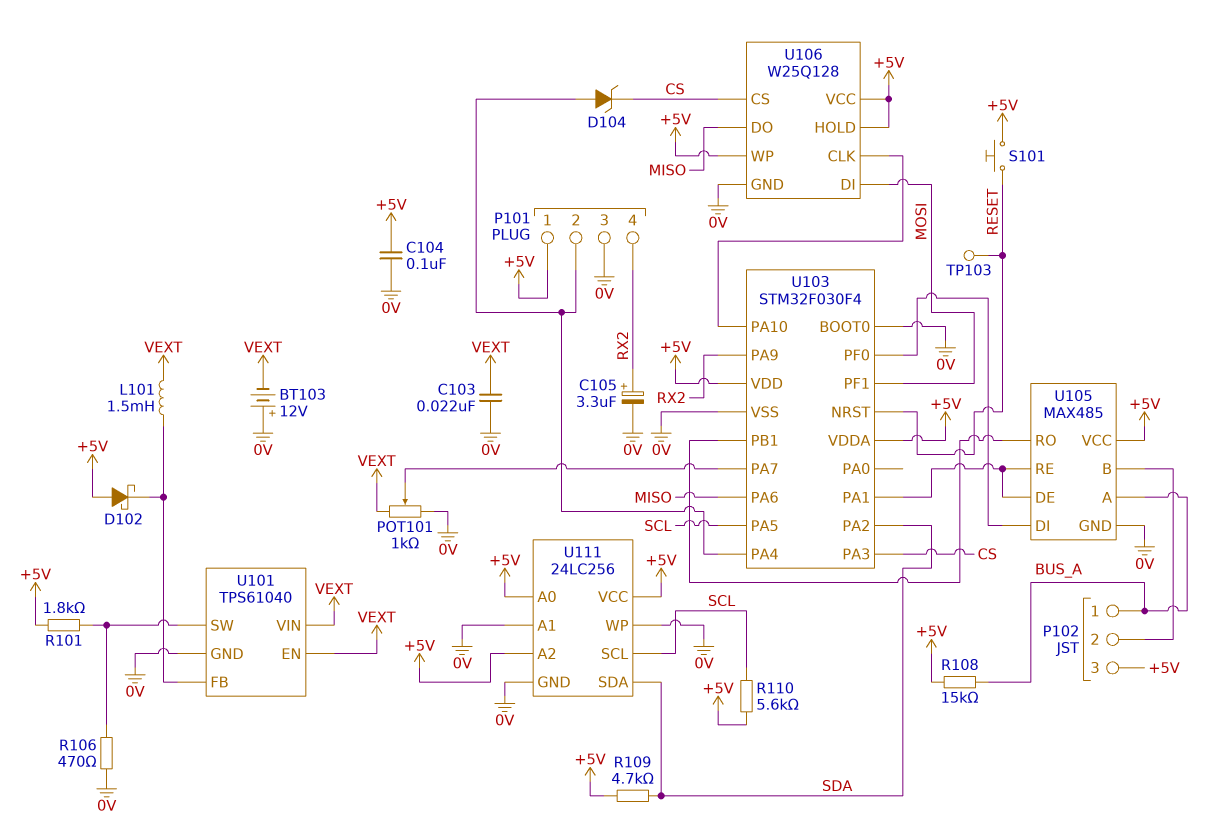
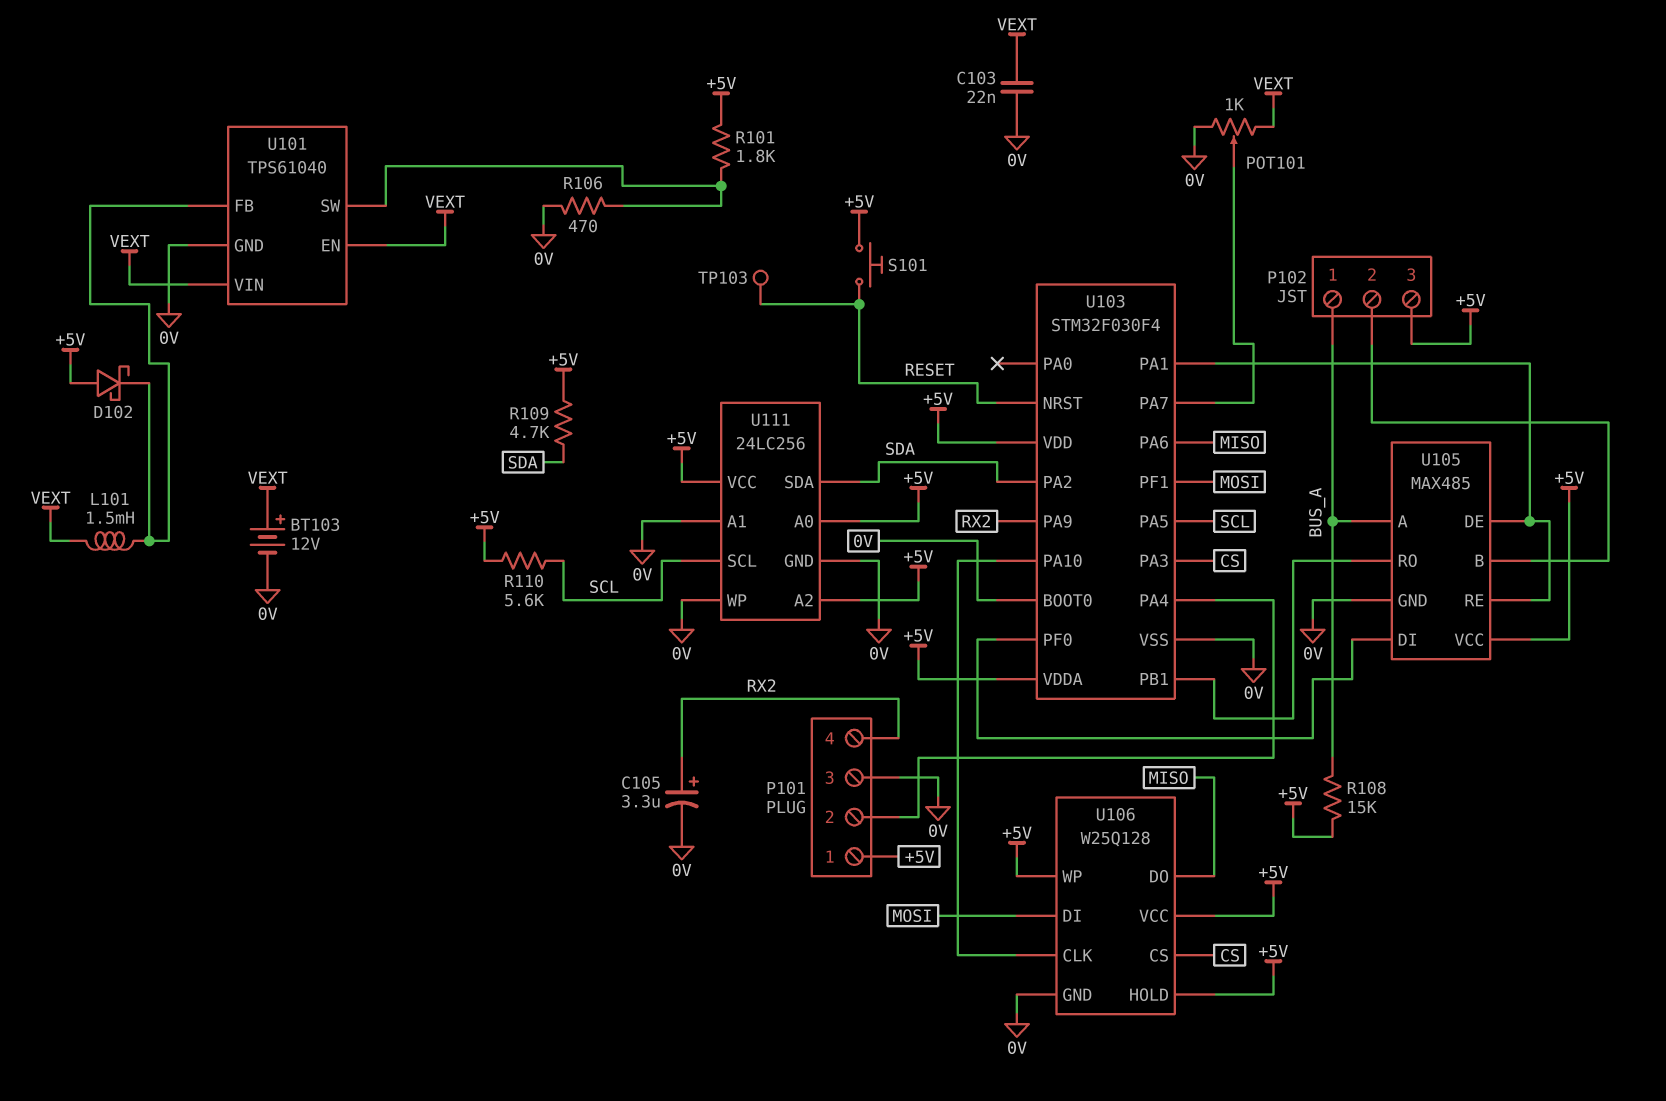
BT103: 12V (plus 0V, minus VEXT) -> 12V (plus VEXT, minus 0V)
C104: 100nF (+5V, 0V) -> none
D104: zener (A P101/2, K CS) -> none

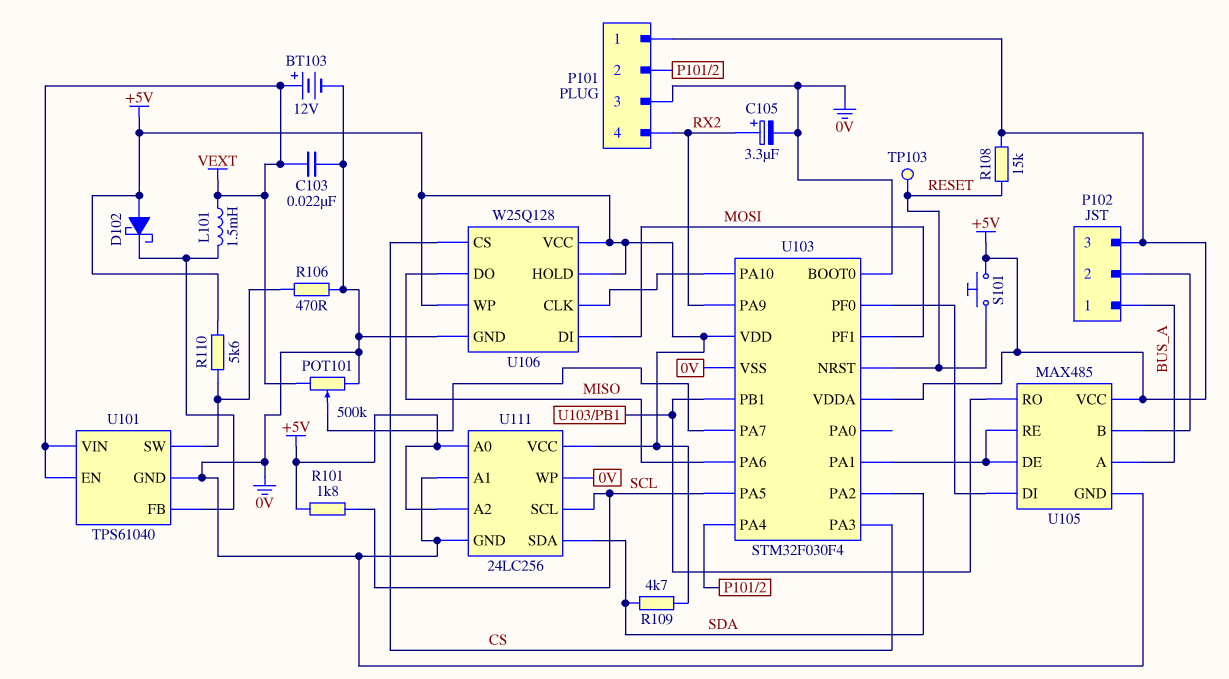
POT101: 1k (0V, VEXT, wiper U103/PA7) -> 500k (0V, VEXT, wiper U103/PA7)
R101: 1.8k (+5V, U101/SW) -> 1.8k (+5V, SCL)
R108: 15k (+5V, BUS_A) -> 15k (+5V, RESET)
R110: 5.6k (+5V, SCL) -> 5.6k (+5V, U101/SW)

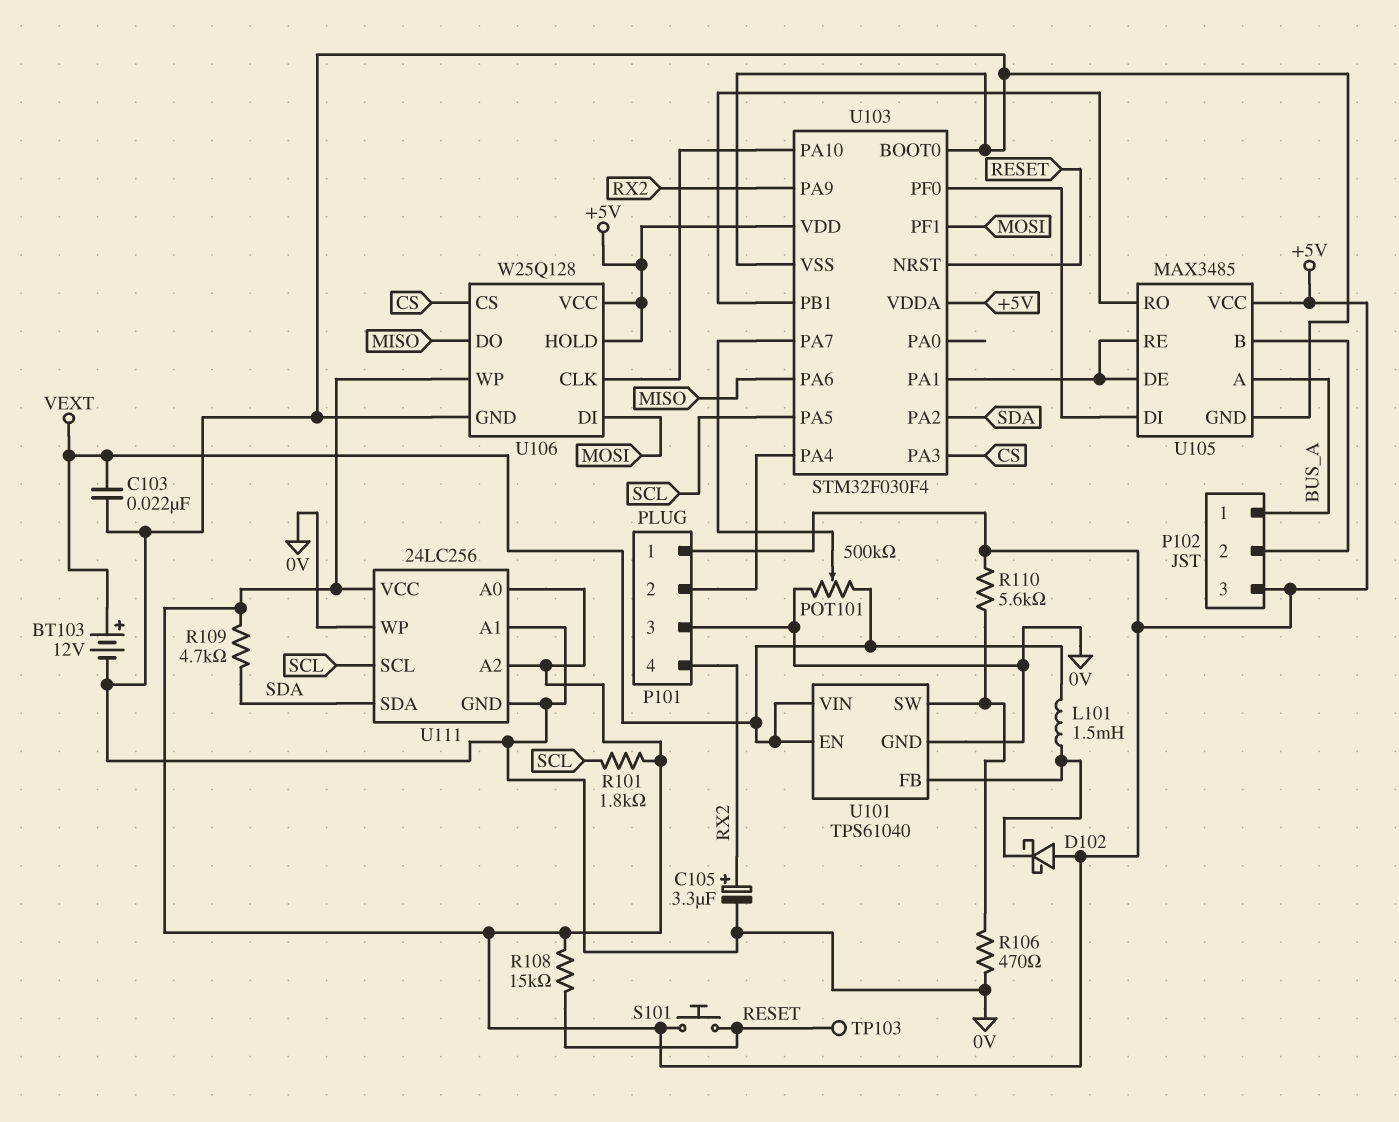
U105: MAX485 -> MAX3485

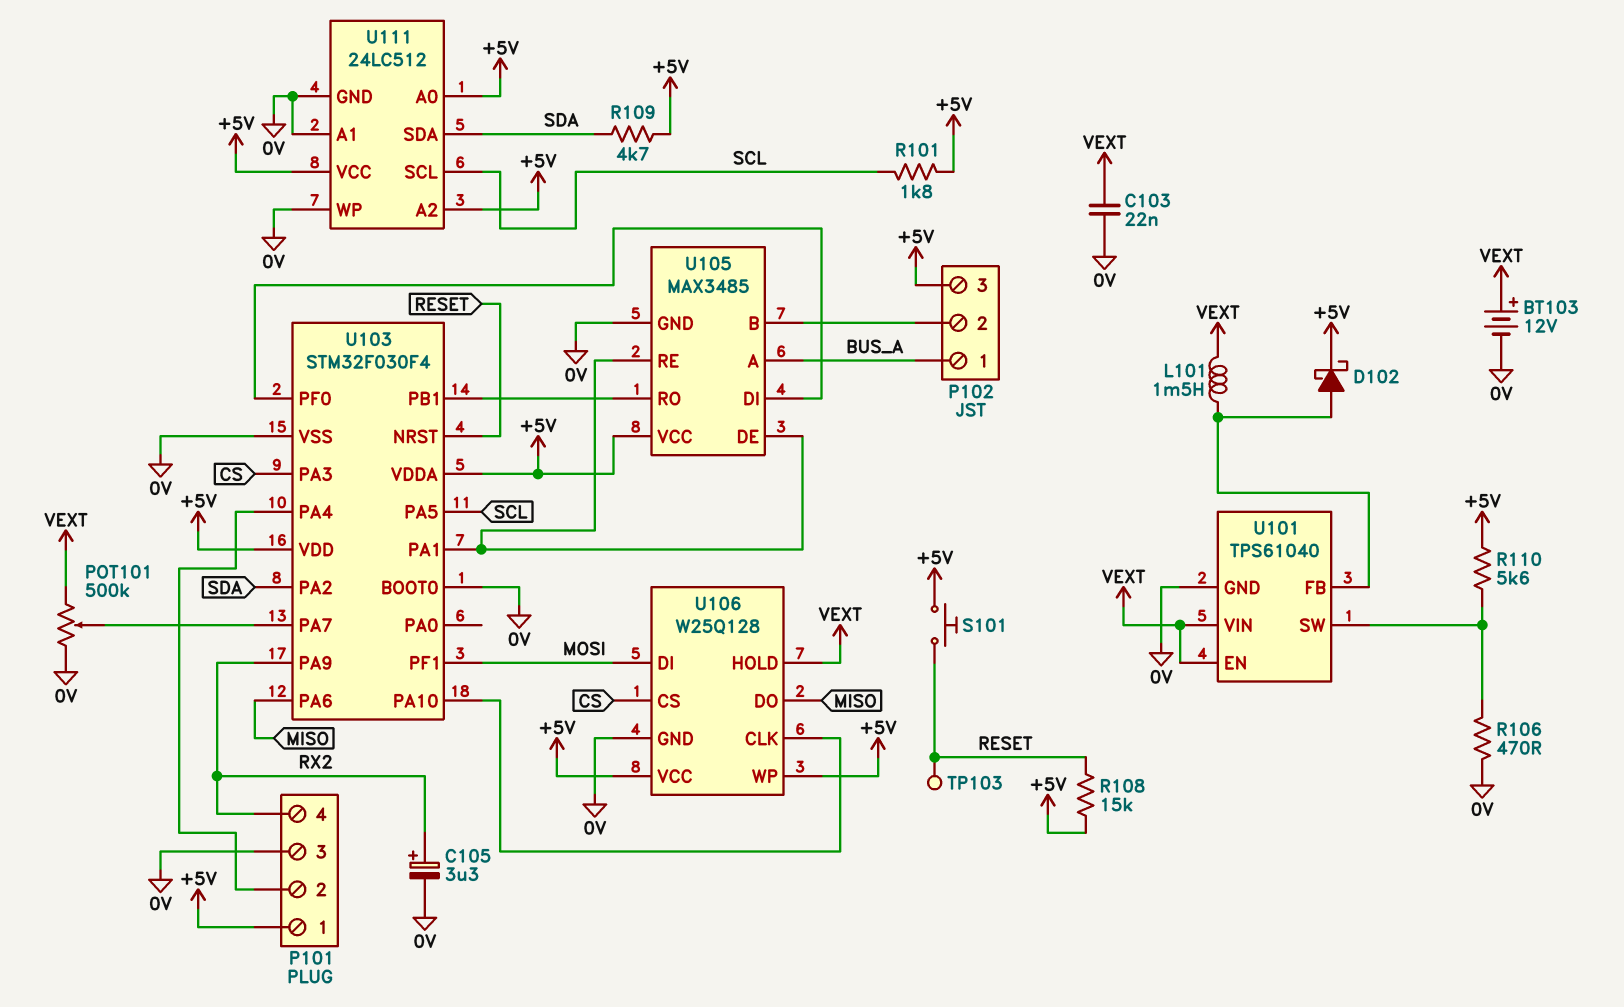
D102: schottky (A +5V, K U101/FB) -> schottky (A U101/FB, K +5V)
U106 pin HOLD: +5V -> VEXT
U111: 24LC256 -> 24LC512

